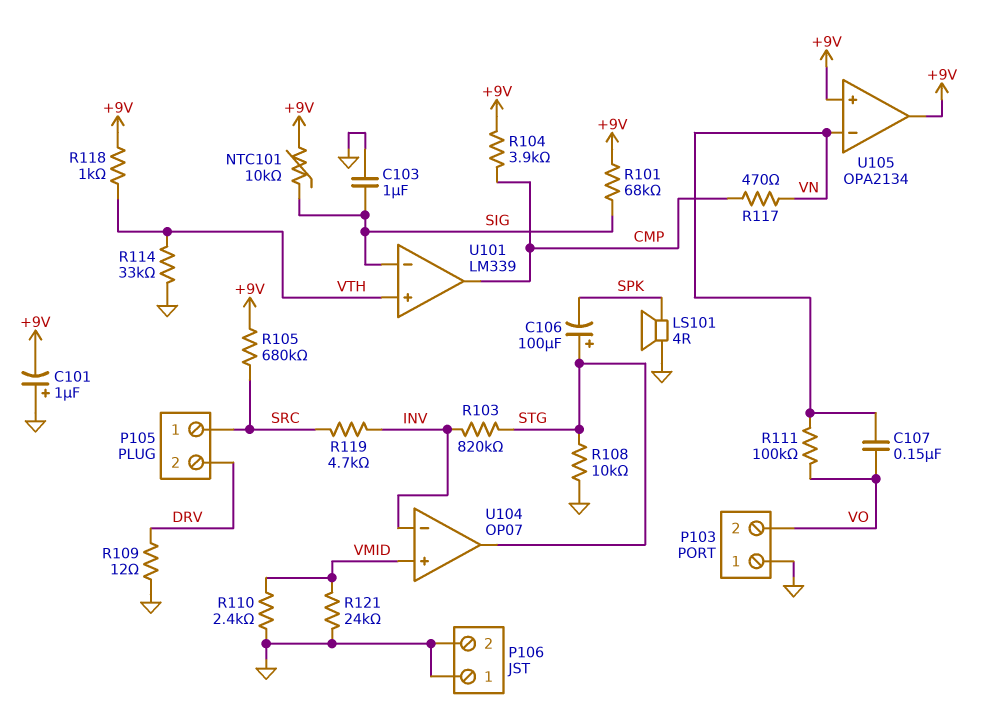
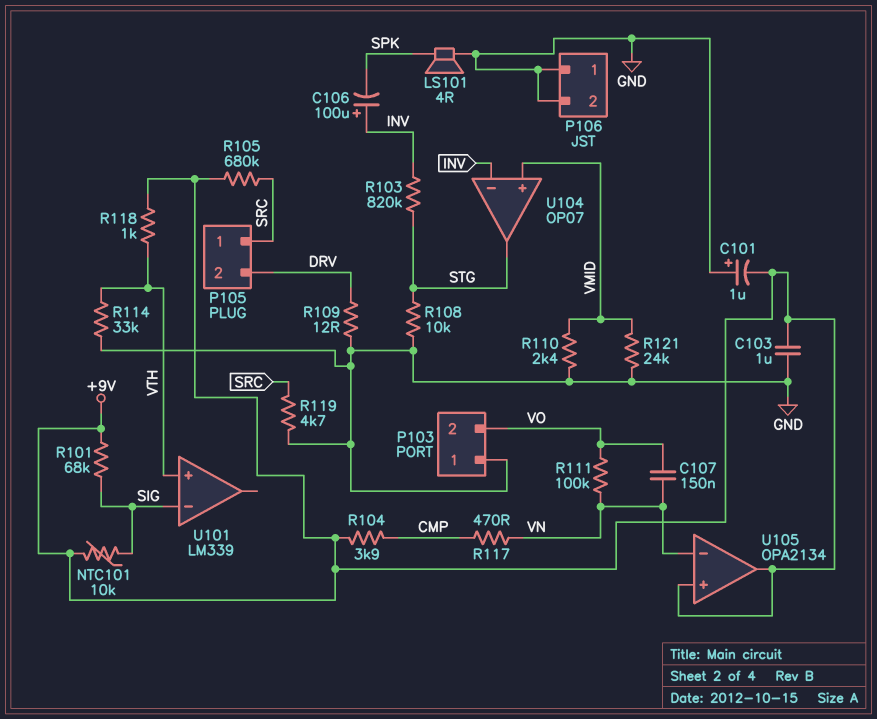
C103: 1uF (GND, SIG) -> 1uF (+9V, GND)
C106: 100uF (plus STG, minus SPK) -> 100uF (plus INV, minus SPK)
R119: 4.7k (INV, SRC) -> 4.7k (GND, SRC)
U101 pin out: CMP -> none

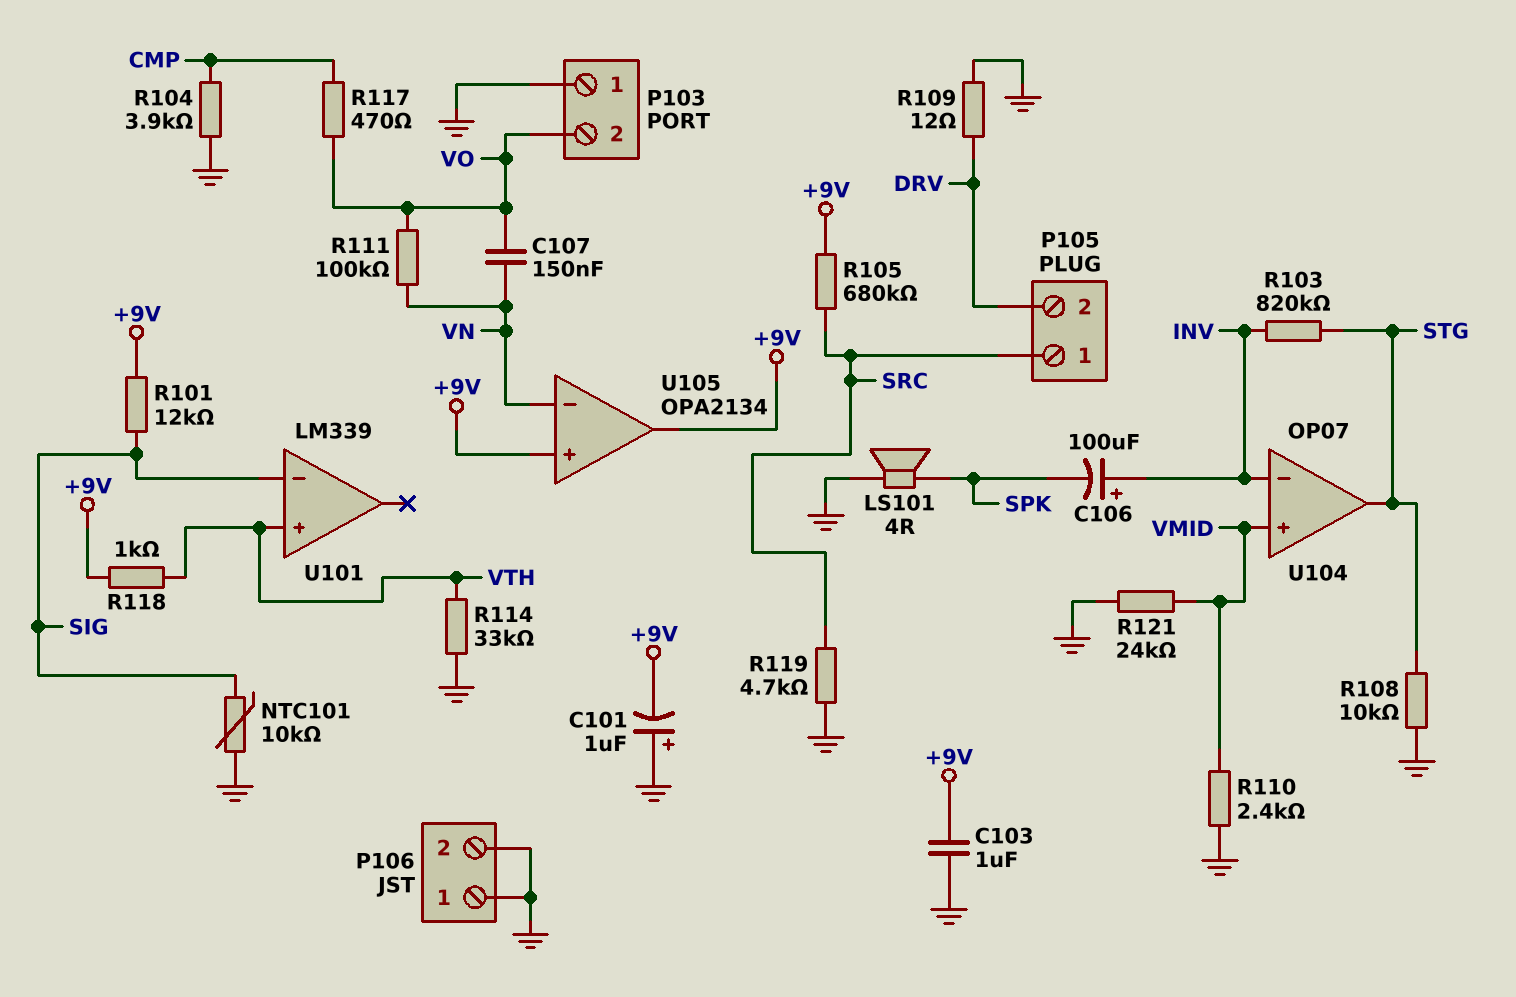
NTC101: 10k (+9V, SIG) -> 10k (GND, SIG)
R101: 68k (+9V, SIG) -> 12k (+9V, SIG)
R104: 3.9k (+9V, CMP) -> 3.9k (CMP, GND)
R117: 470 (CMP, VN) -> 470 (CMP, VO)

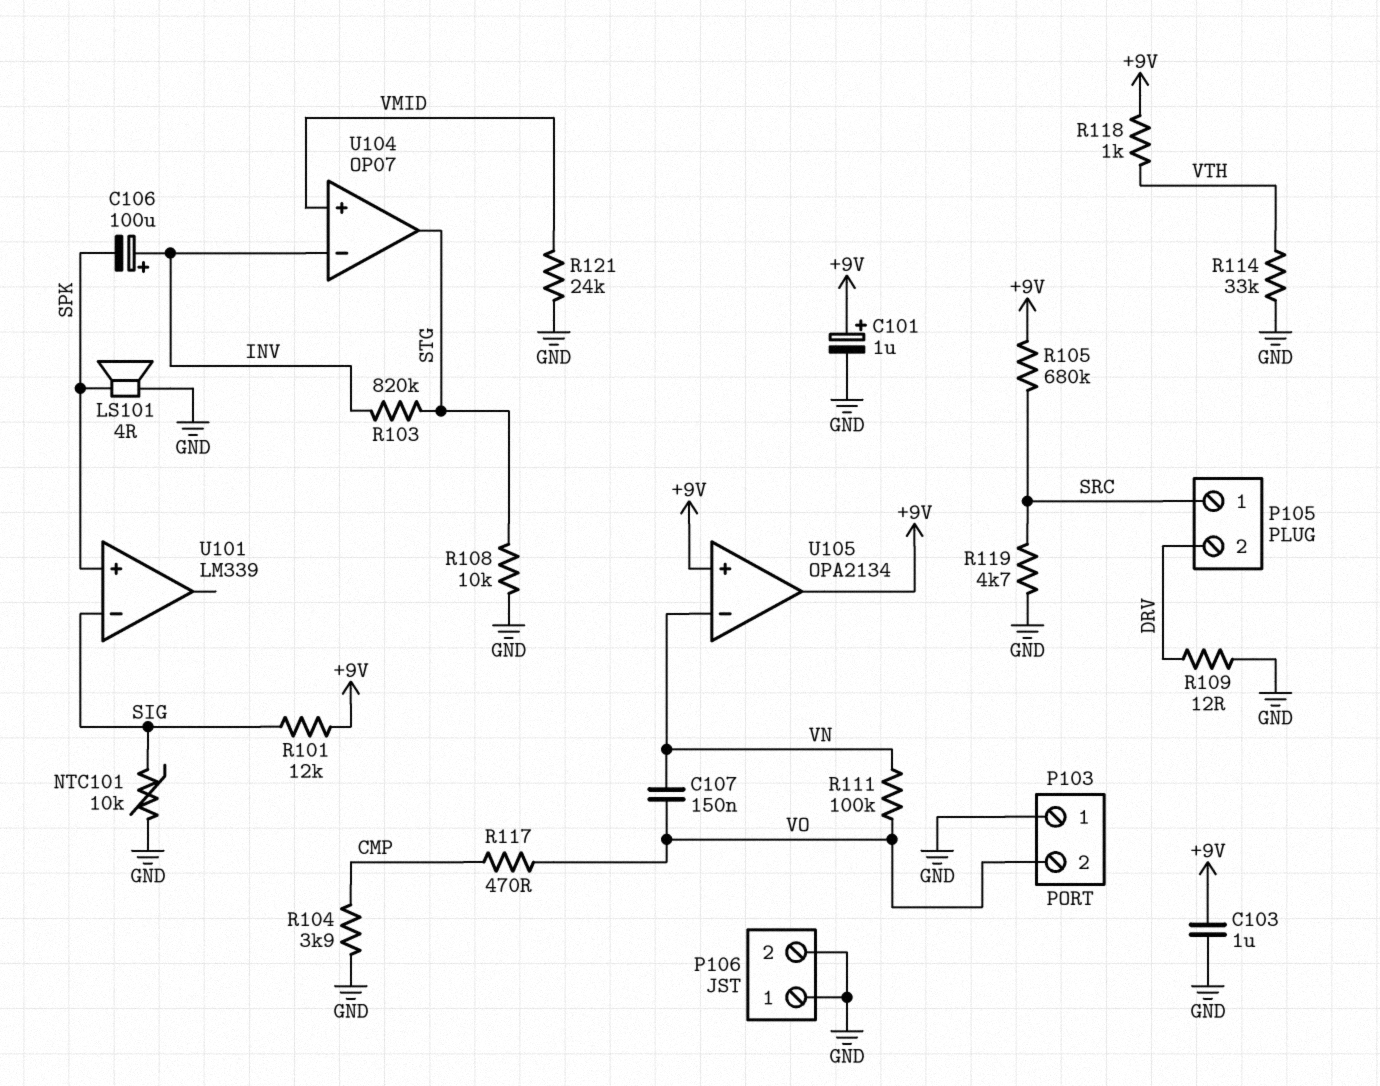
C101: 1uF (plus GND, minus +9V) -> 1uF (plus +9V, minus GND)
R110: 2.4k (GND, VMID) -> none
U101 pin in+: VTH -> SPK

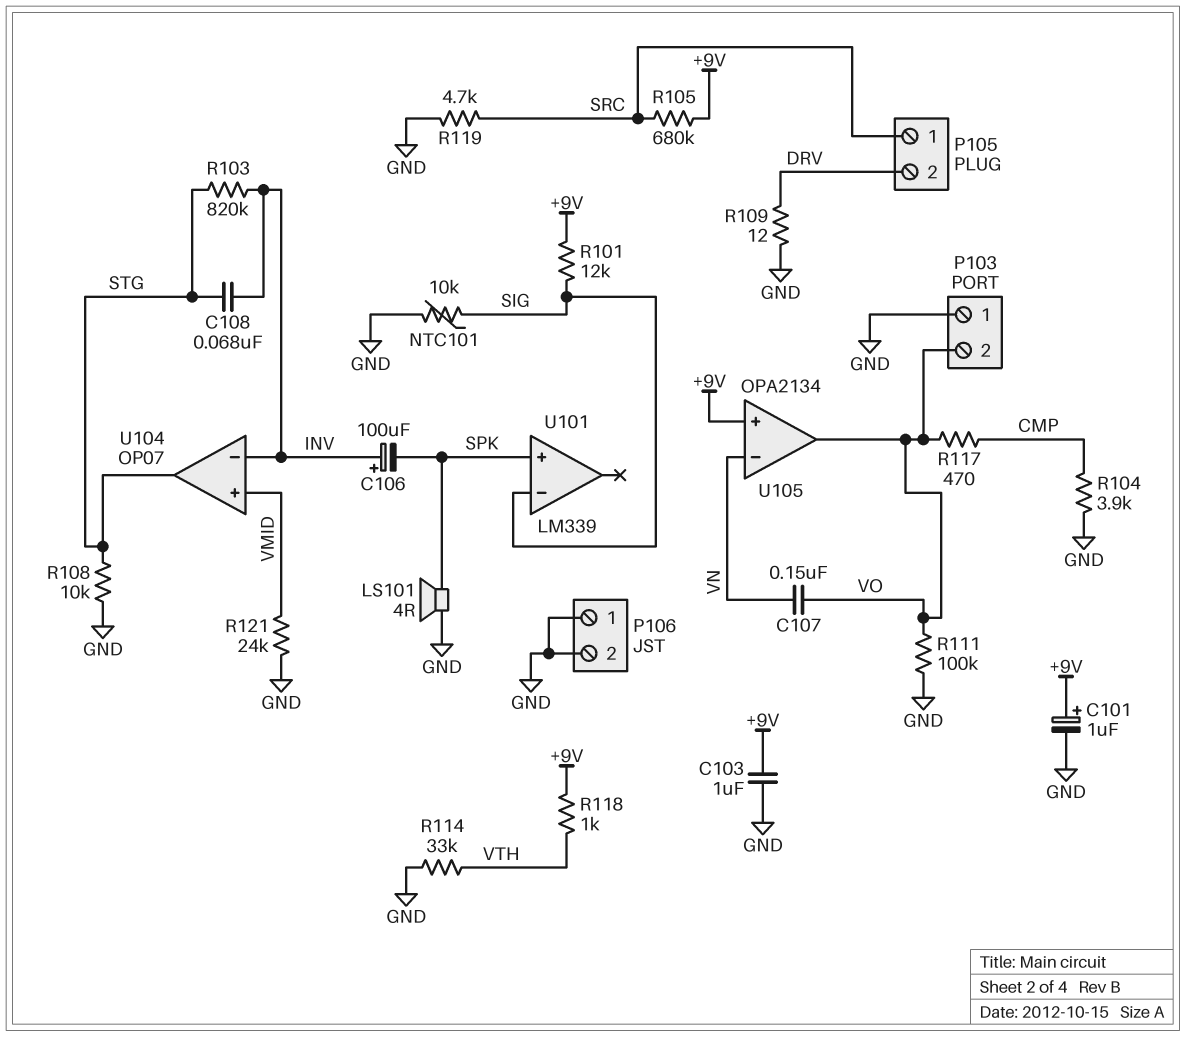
C108: none -> 68nF (INV, STG)
R111: 100k (VN, VO) -> 100k (GND, VO)
U105 pin out: +9V -> VO

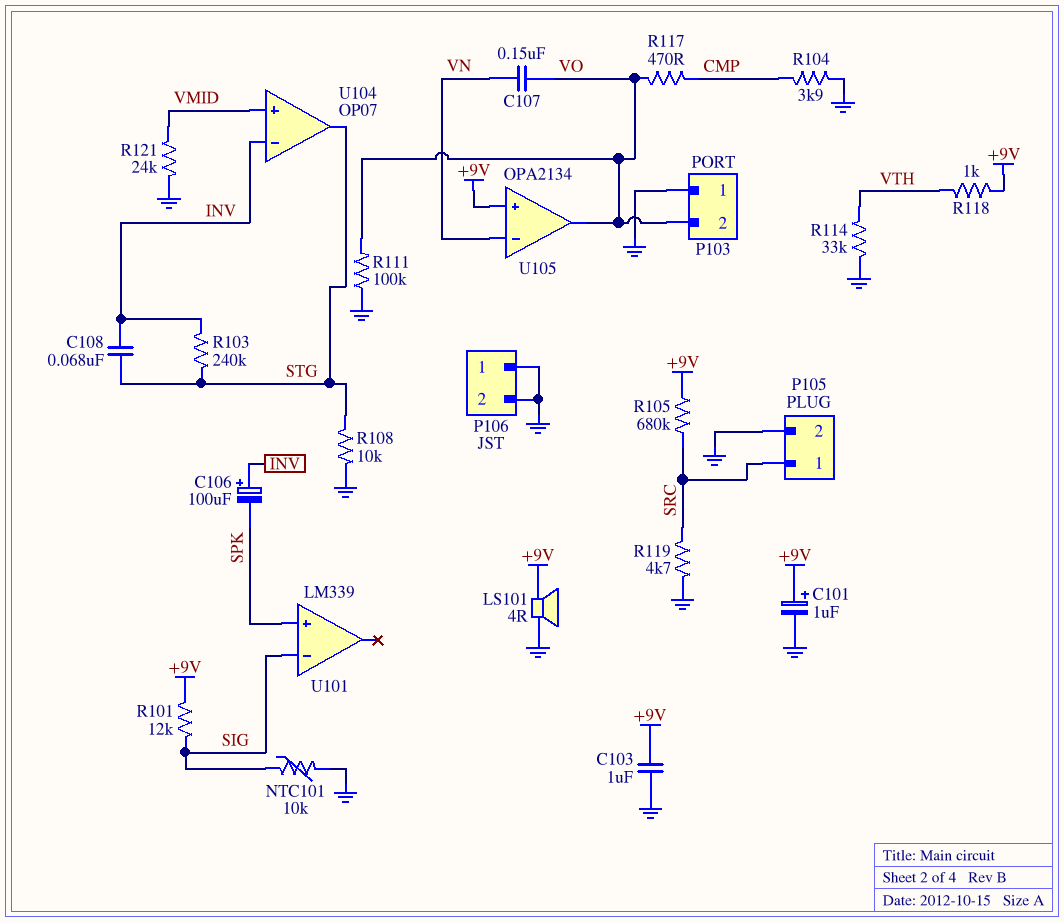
LS101: speaker 4R (GND, SPK) -> speaker 4R (+9V, GND)
P105 pin 2: DRV -> GND
R103: 820k (INV, STG) -> 240k (INV, STG)
R109: 12 (DRV, GND) -> none

